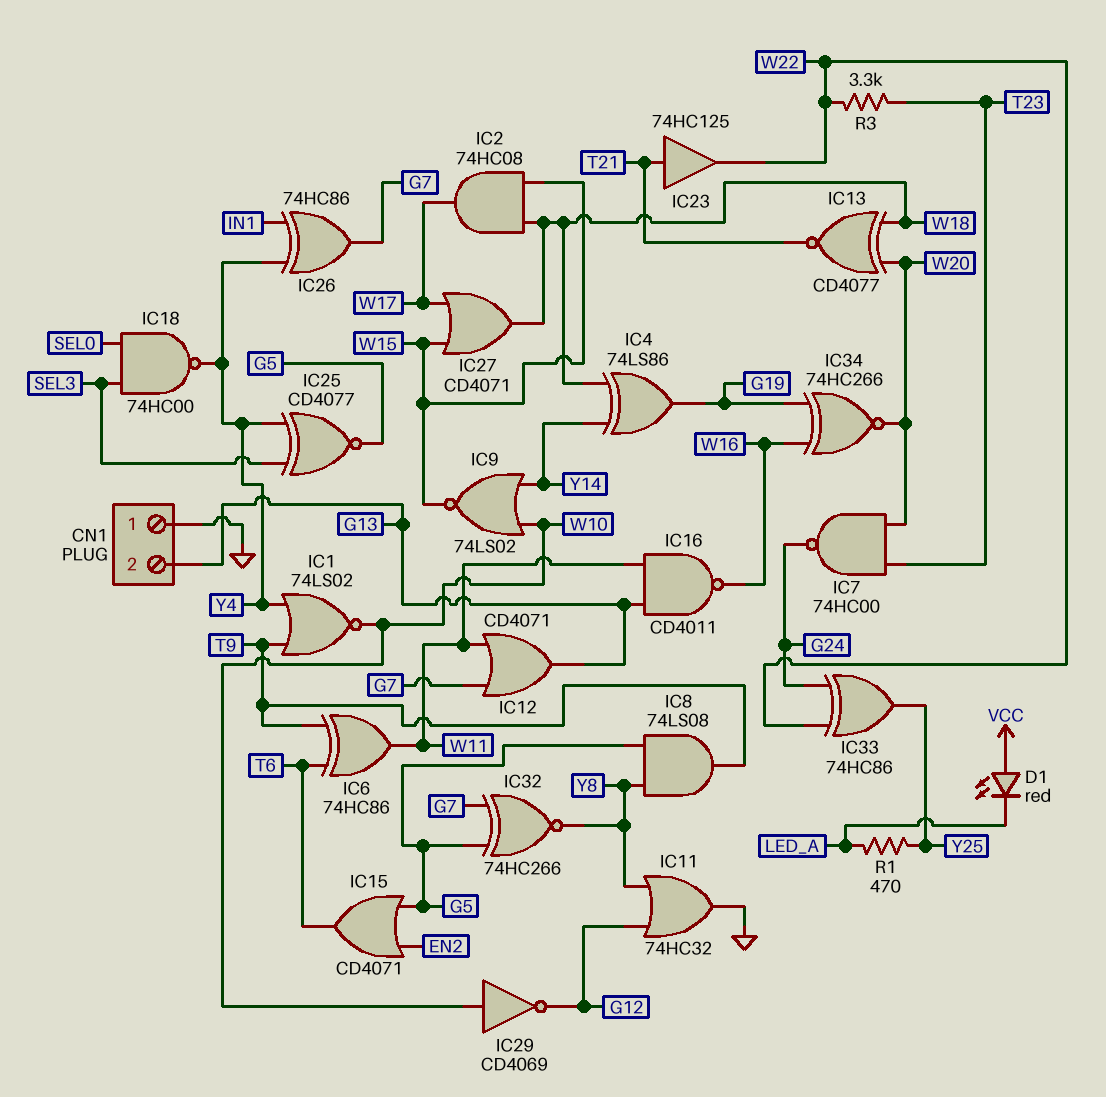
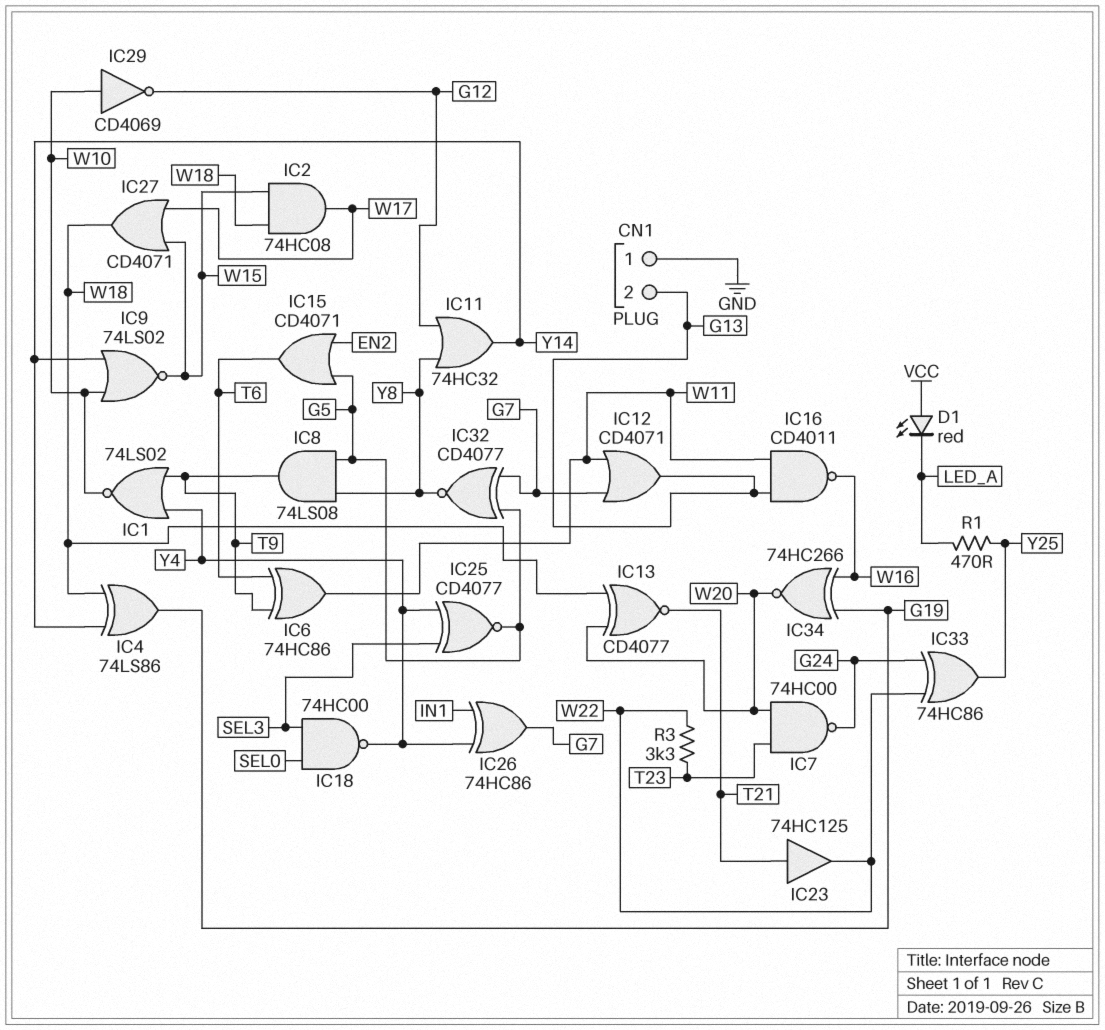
IC11: OR 74HC32 (in G12, in Y8, out GND) -> OR 74HC32 (in G12, in Y8, out Y14)
IC32: XNOR 74HC266 (in G5, in G7, out Y8) -> XNOR CD4077 (in G5, in G7, out Y8)

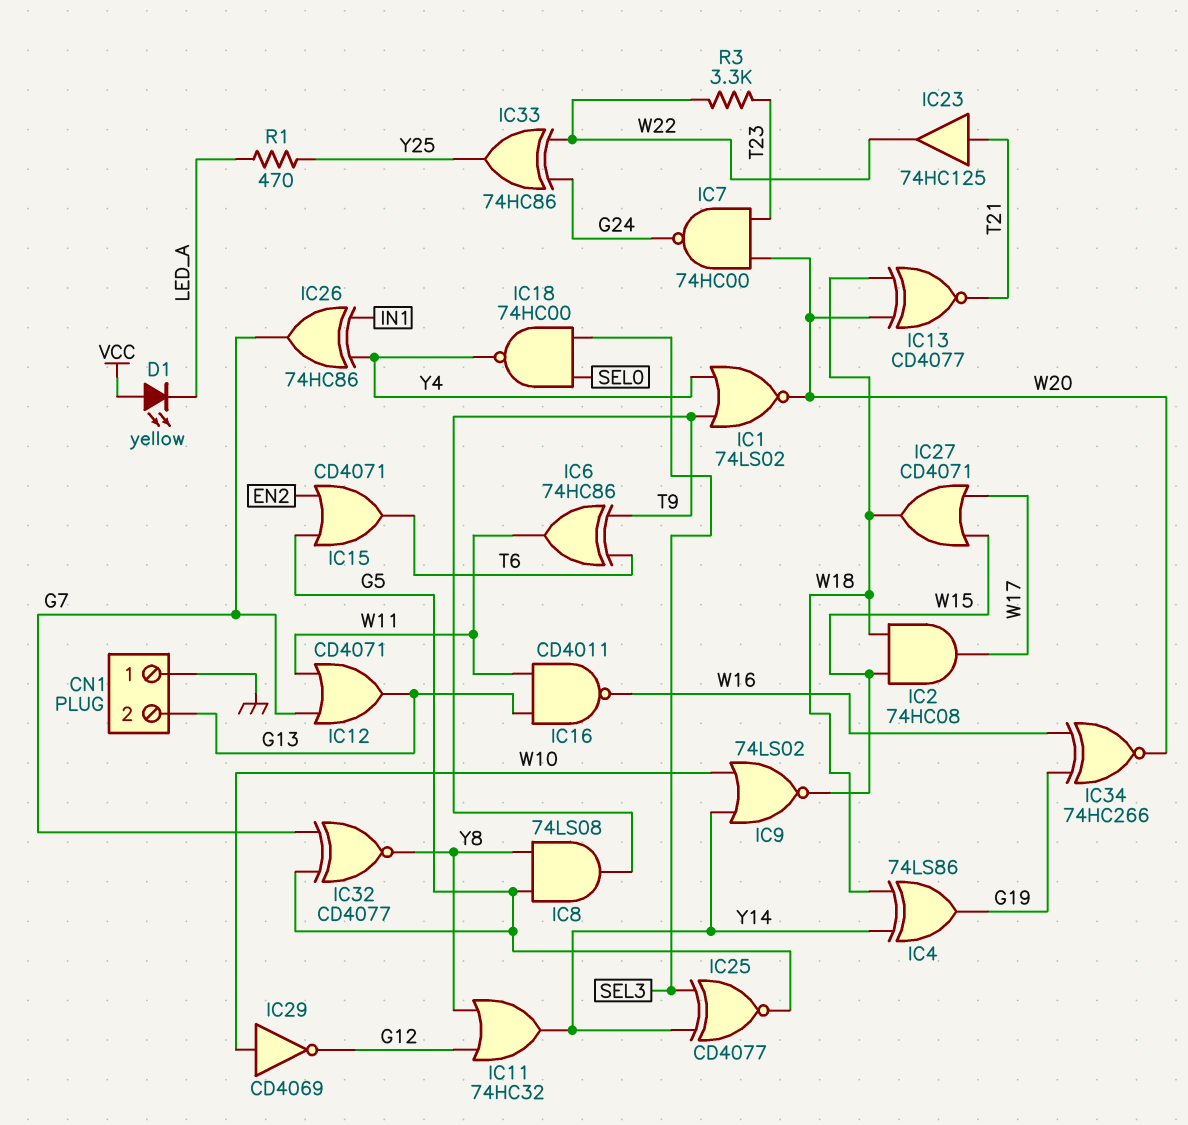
D1: LED red (A VCC, K LED_A) -> LED yellow (A VCC, K LED_A)
IC1: NOR 74LS02 (in T9, in Y4, out W10) -> NOR 74LS02 (in T9, in Y4, out W20)
IC25: XNOR CD4077 (in SEL3, in Y4, out G5) -> XNOR CD4077 (in SEL3, in Y14, out G5)

